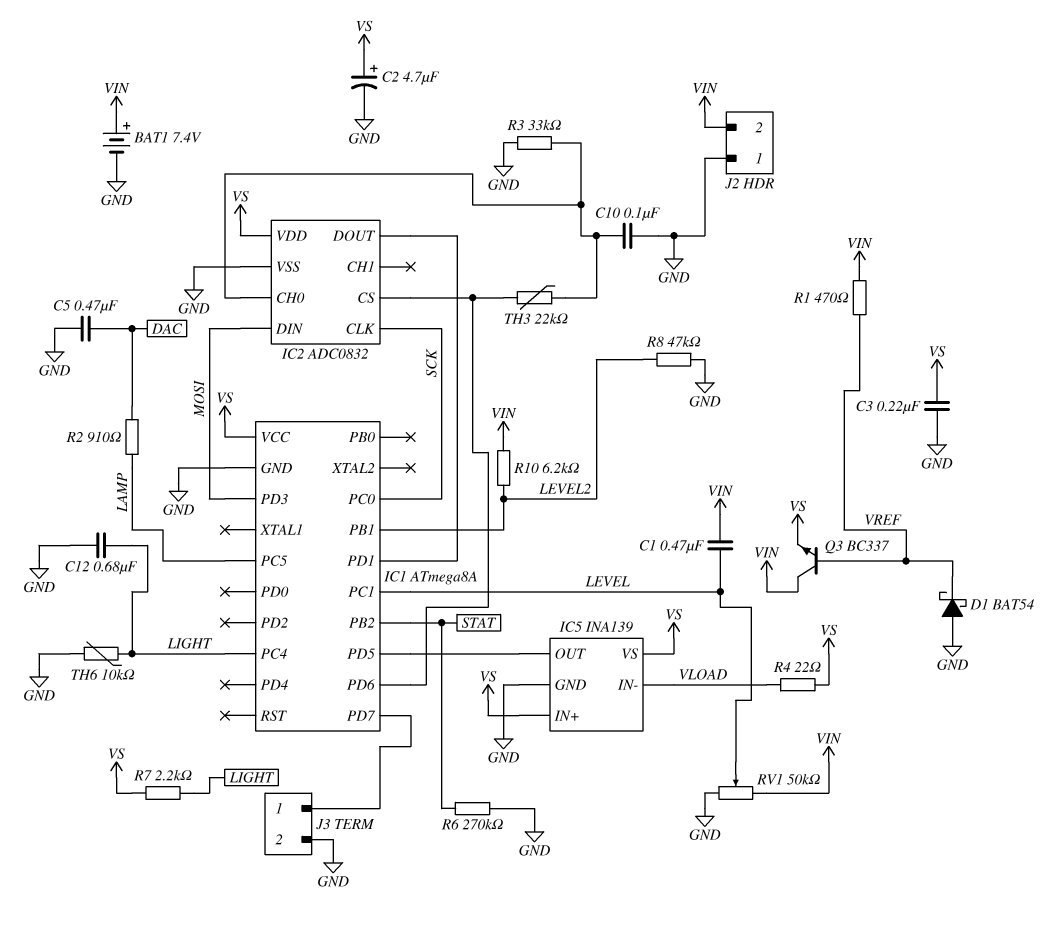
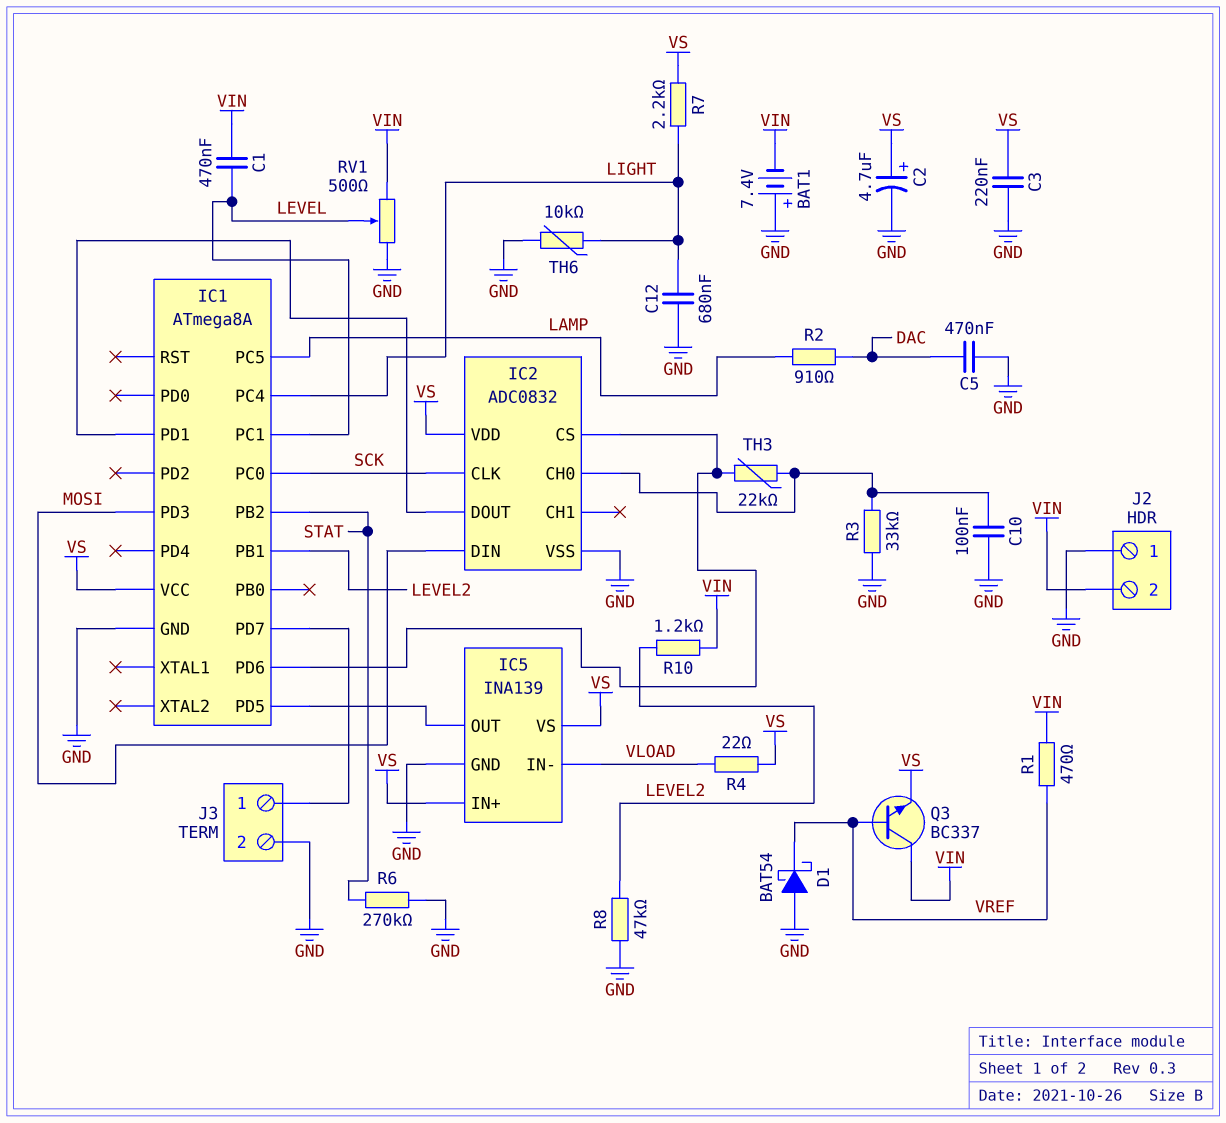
BAT1: 7.4V (plus VIN, minus GND) -> 7.4V (plus GND, minus VIN)
R10: 6.2k (LEVEL2, VIN) -> 1.2k (LEVEL2, VIN)
RV1: 50k (GND, VIN, wiper LEVEL) -> 500 (GND, VIN, wiper LEVEL)

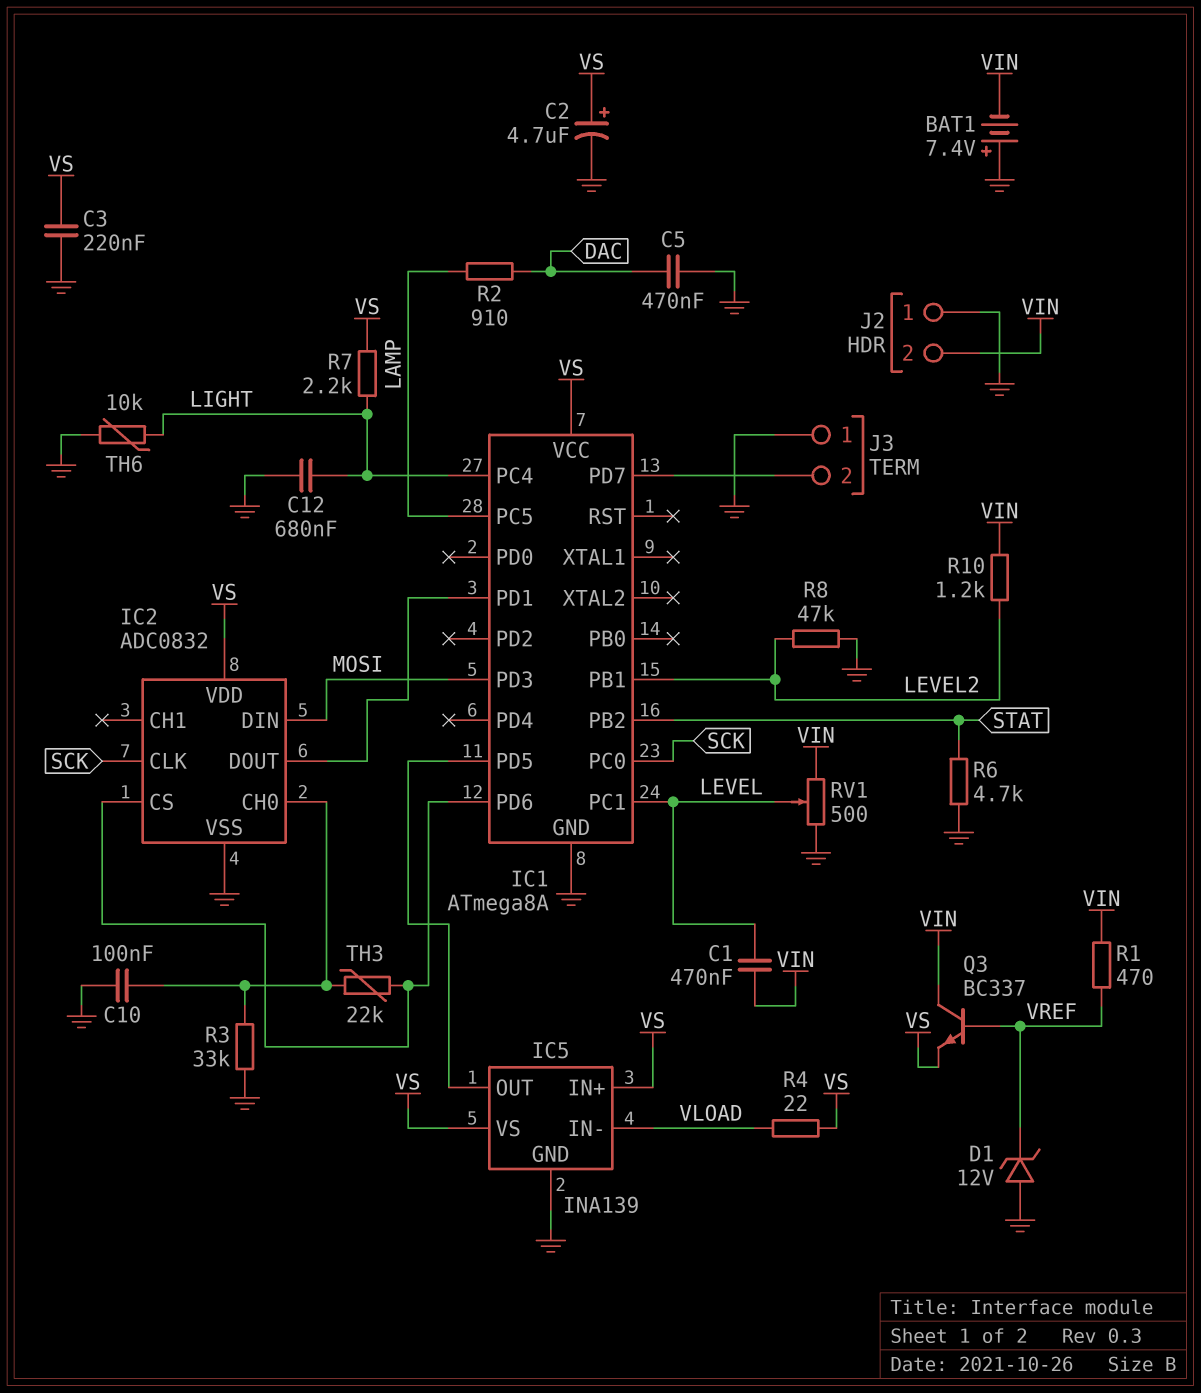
D1: schottky BAT54 (A GND, K VREF) -> zener 12V (A GND, K VREF)
J3 pin 1: IC1/PD7 -> GND
J3 pin 2: GND -> IC1/PD7
R6: 270k (GND, STAT) -> 4.7k (GND, STAT)

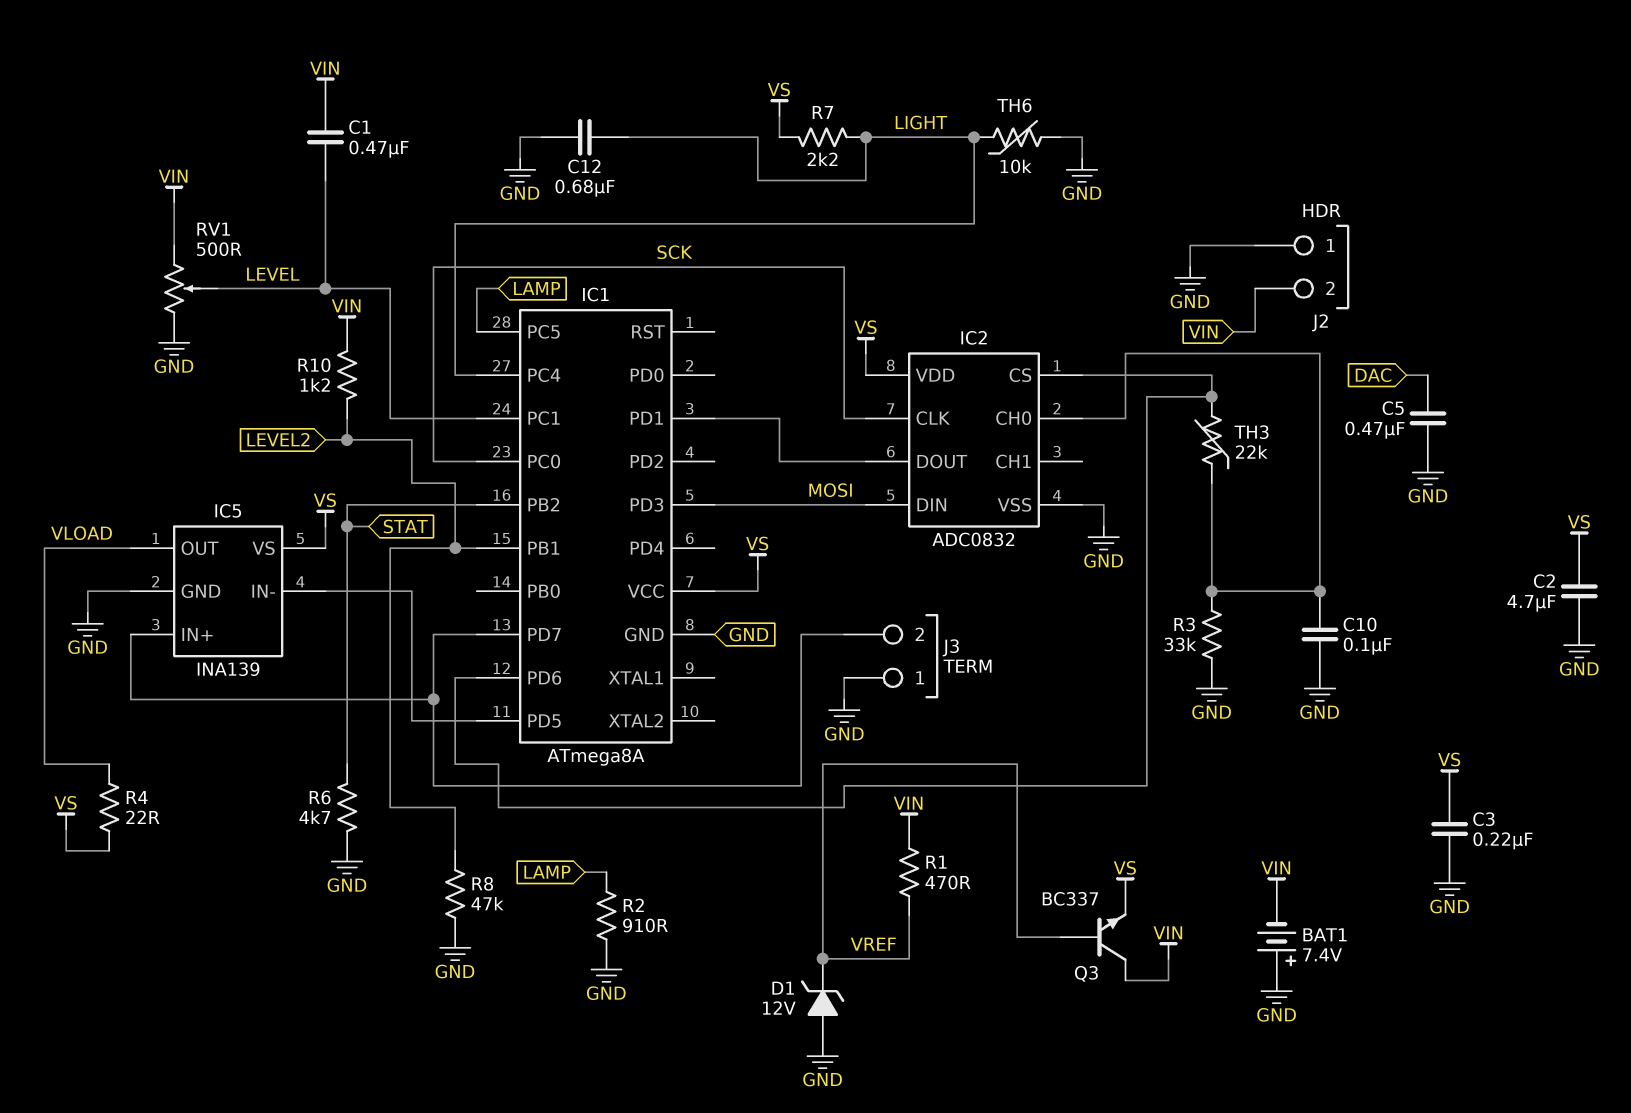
C2: 4.7uF (plus VS, minus GND) -> 4.7uF (GND, VS)
IC5 pin IN+: VS -> IC1/PD7
IC5 pin IN-: VLOAD -> IC1/PD5
IC5 pin OUT: IC1/PD5 -> VLOAD
R2: 910 (DAC, LAMP) -> 910 (GND, LAMP)

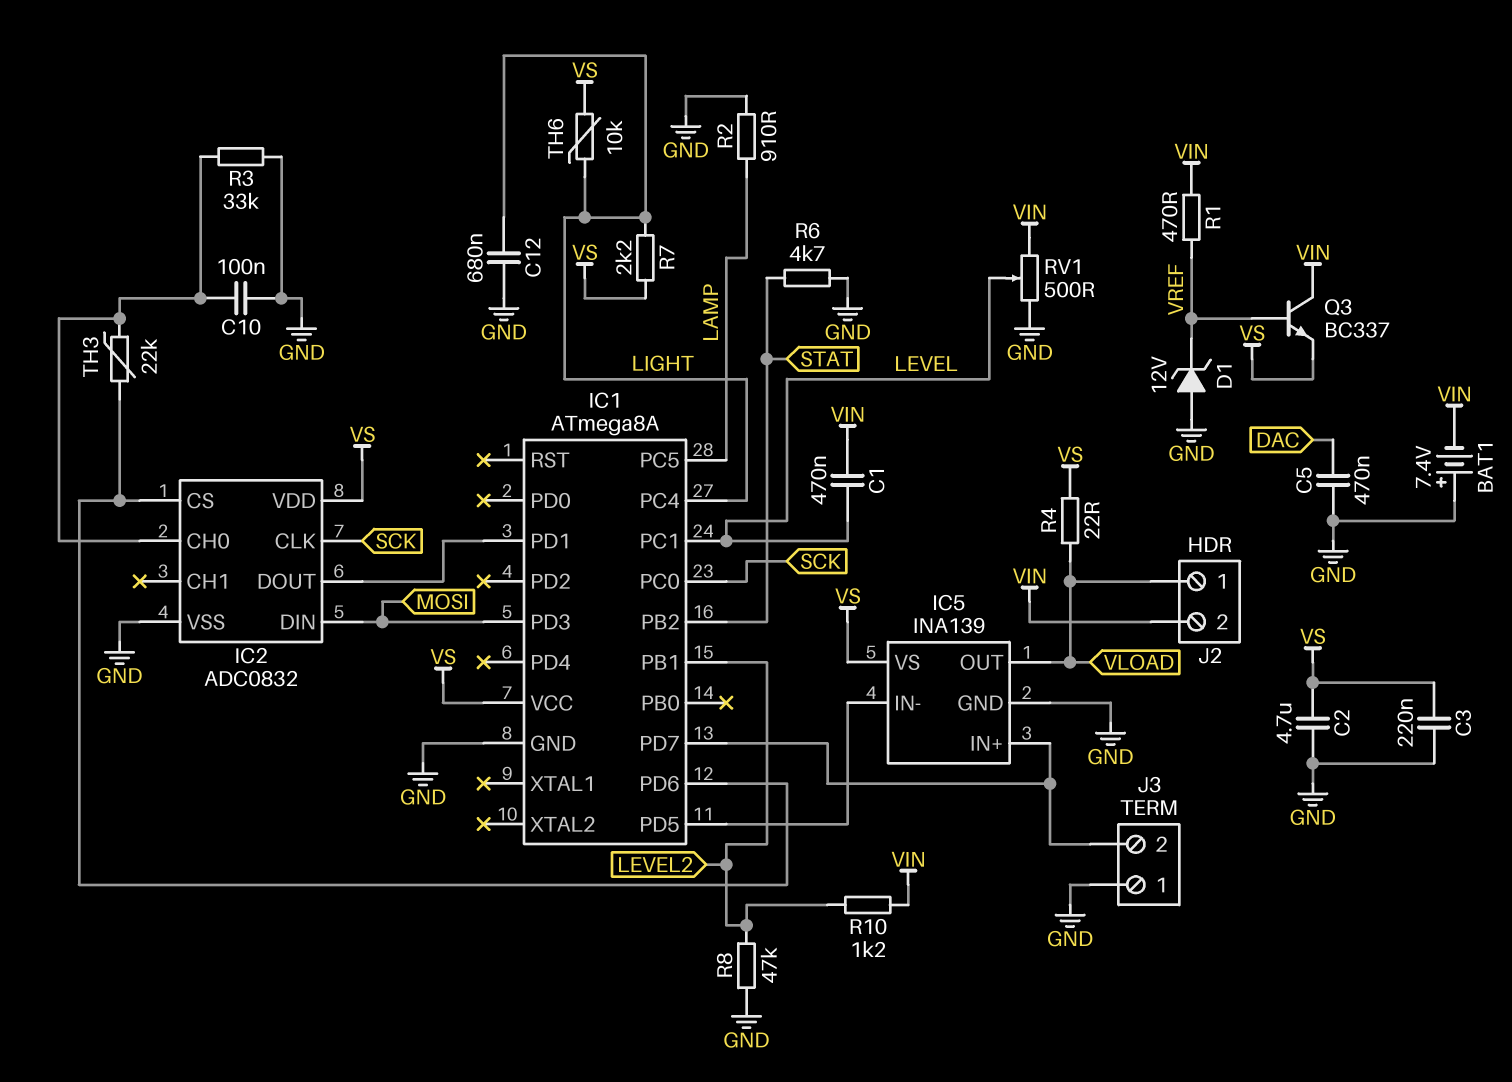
J2 pin 1: GND -> VLOAD
TH6: 10k (GND, LIGHT) -> 10k (LIGHT, VS)

